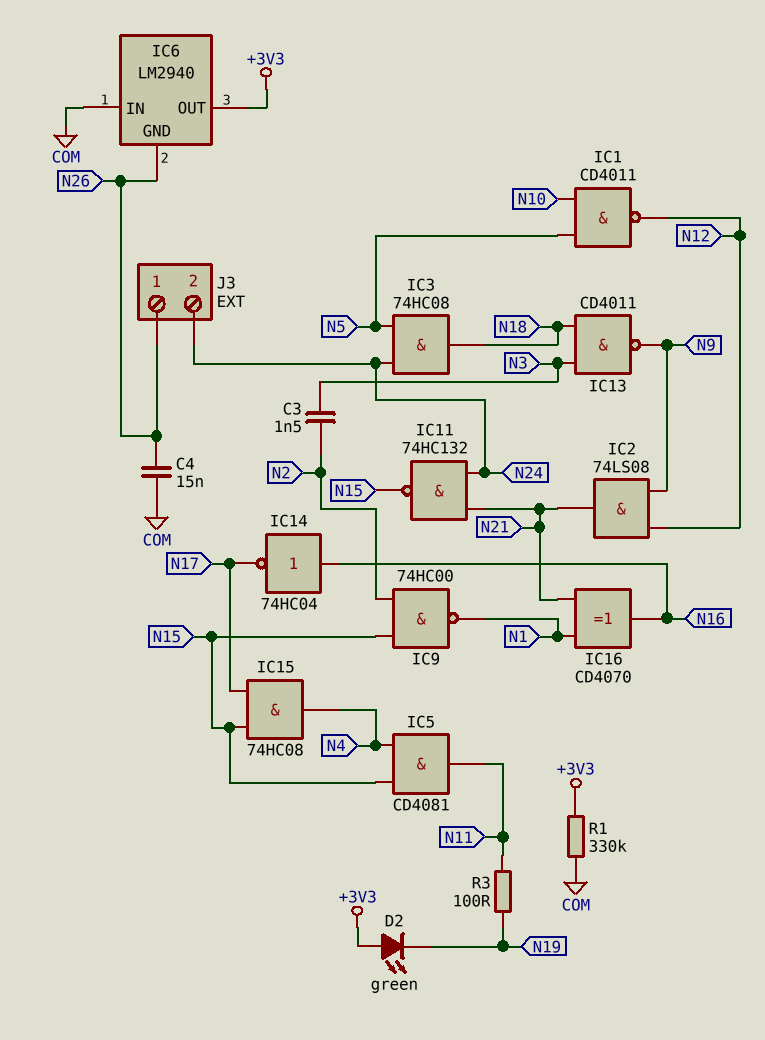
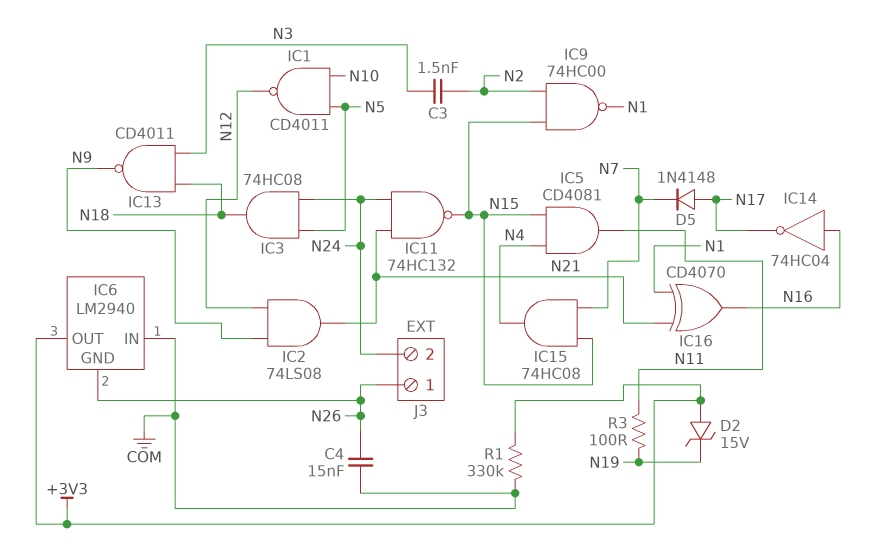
D2: LED green (A +3V3, K N19) -> zener 15V (A +3V3, K N19)
D5: none -> diode 1N4148 (A N17, K N7)
IC15: AND 74HC08 (in N15, in N17, out N4) -> AND 74HC08 (in N7, in N15, out N4)

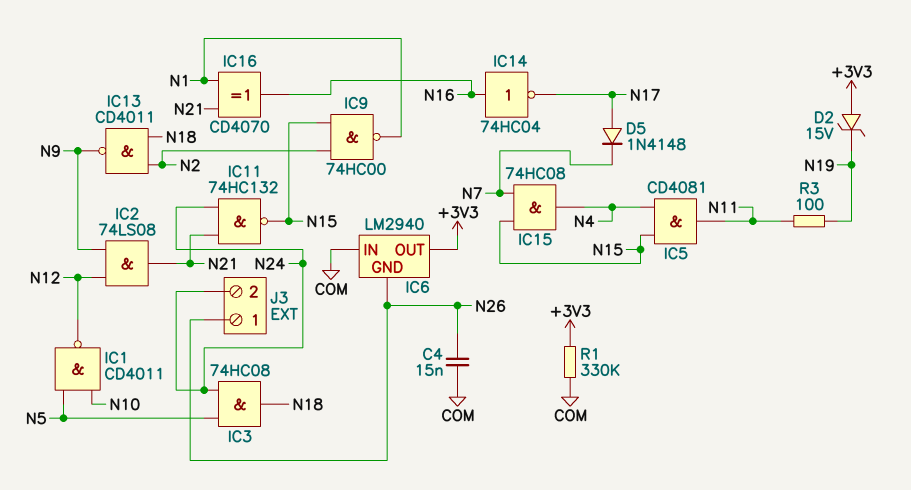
C3: 1.5nF (N2, N3) -> none
IC13: NAND CD4011 (in N3, in N18, out N9) -> NAND CD4011 (in N2, in N18, out N9)

